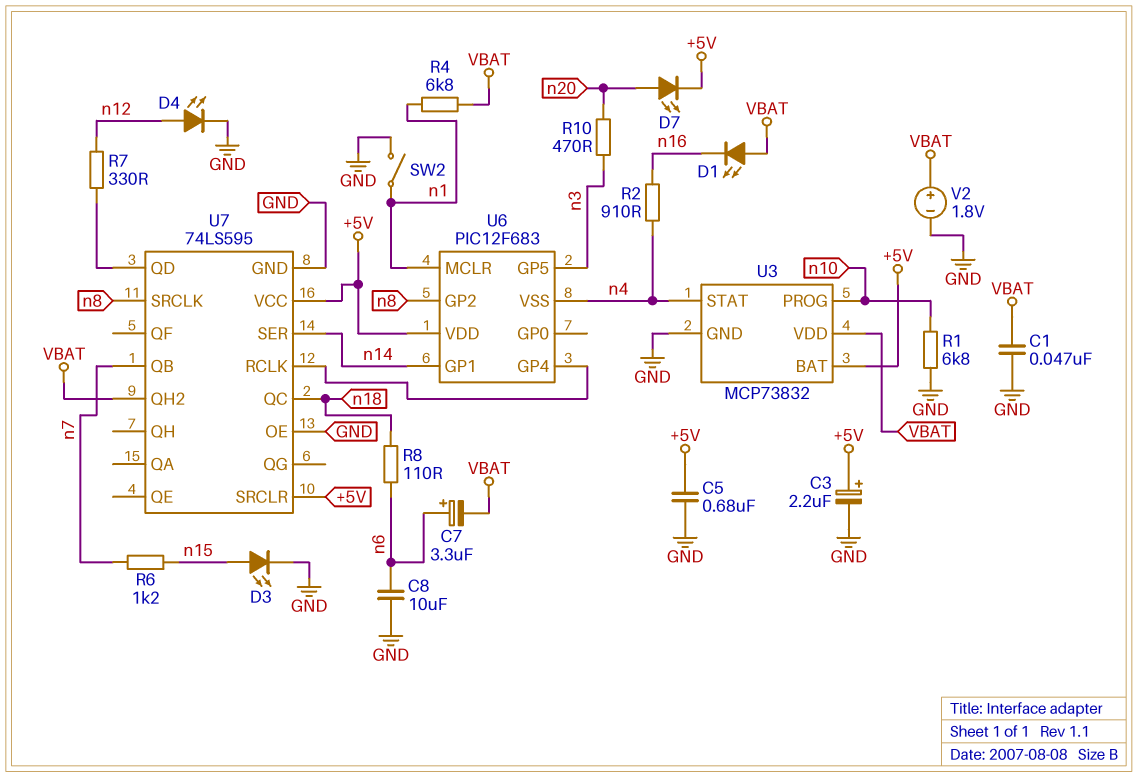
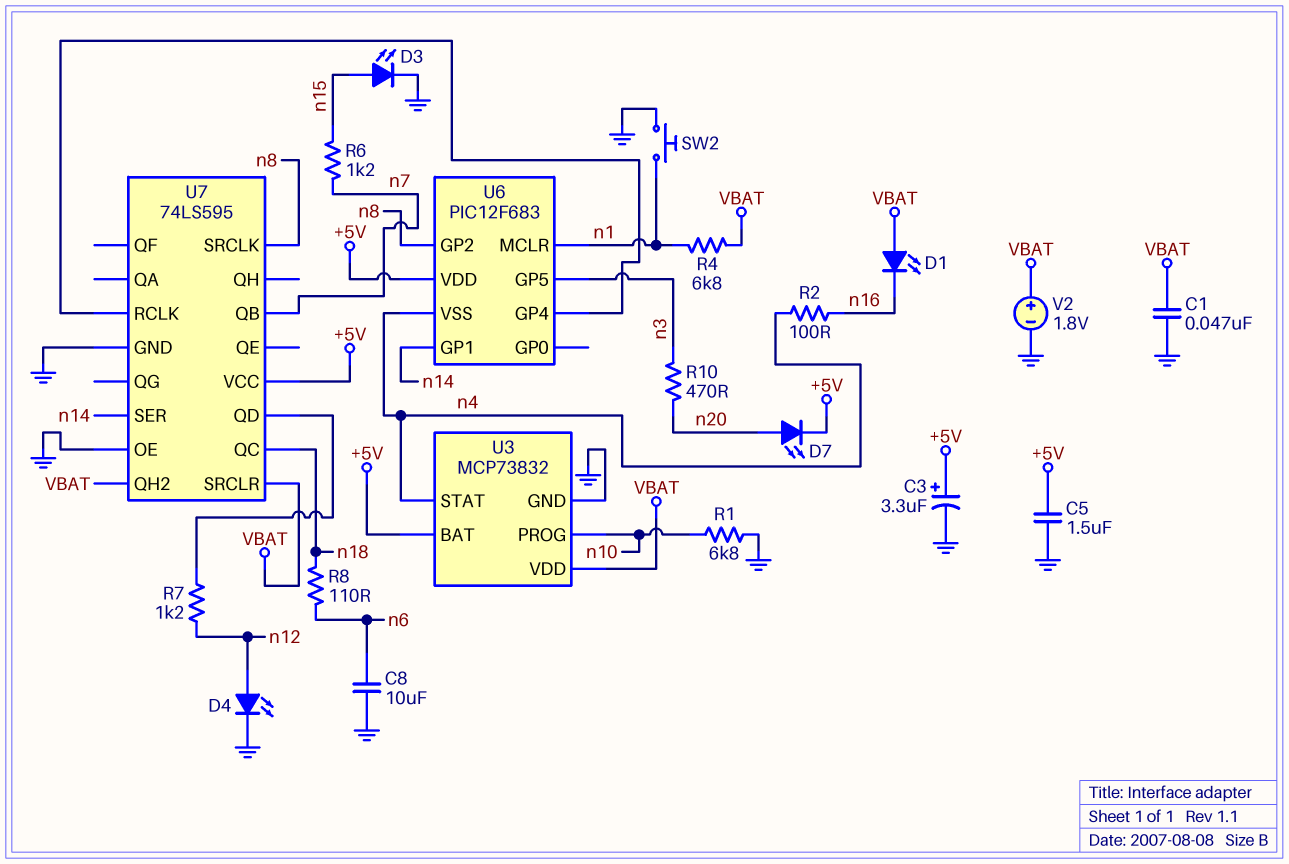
C3: 2.2uF (plus +5V, minus GND) -> 3.3uF (plus +5V, minus GND)
C5: 680nF (+5V, GND) -> 1.5uF (+5V, GND)
C7: 3.3uF (plus n6, minus VBAT) -> none
R2: 910 (n4, n16) -> 100 (n4, n16)
R7: 330 (U7/QD, n12) -> 1.2k (U7/QD, n12)
SW2: switch (GND, n1) -> button (GND, n1)
U7 pin SRCLR: +5V -> VBAT

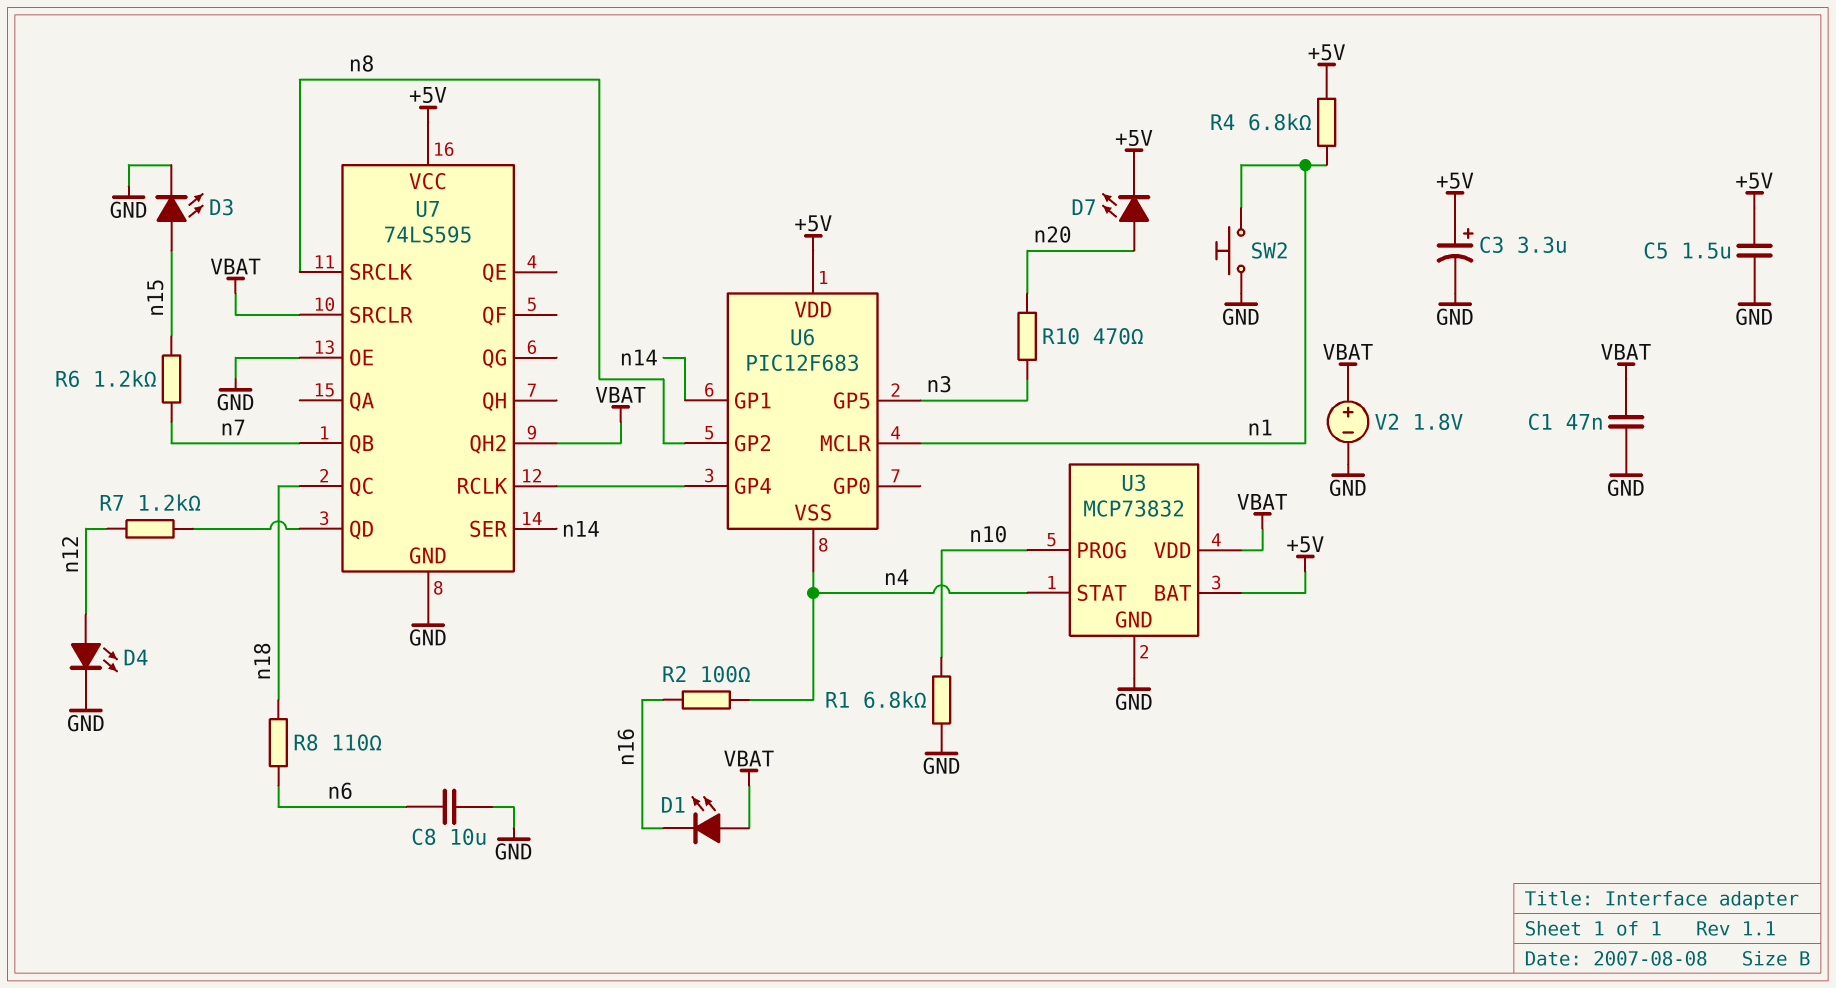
R4: 6.8k (VBAT, n1) -> 6.8k (+5V, n1)

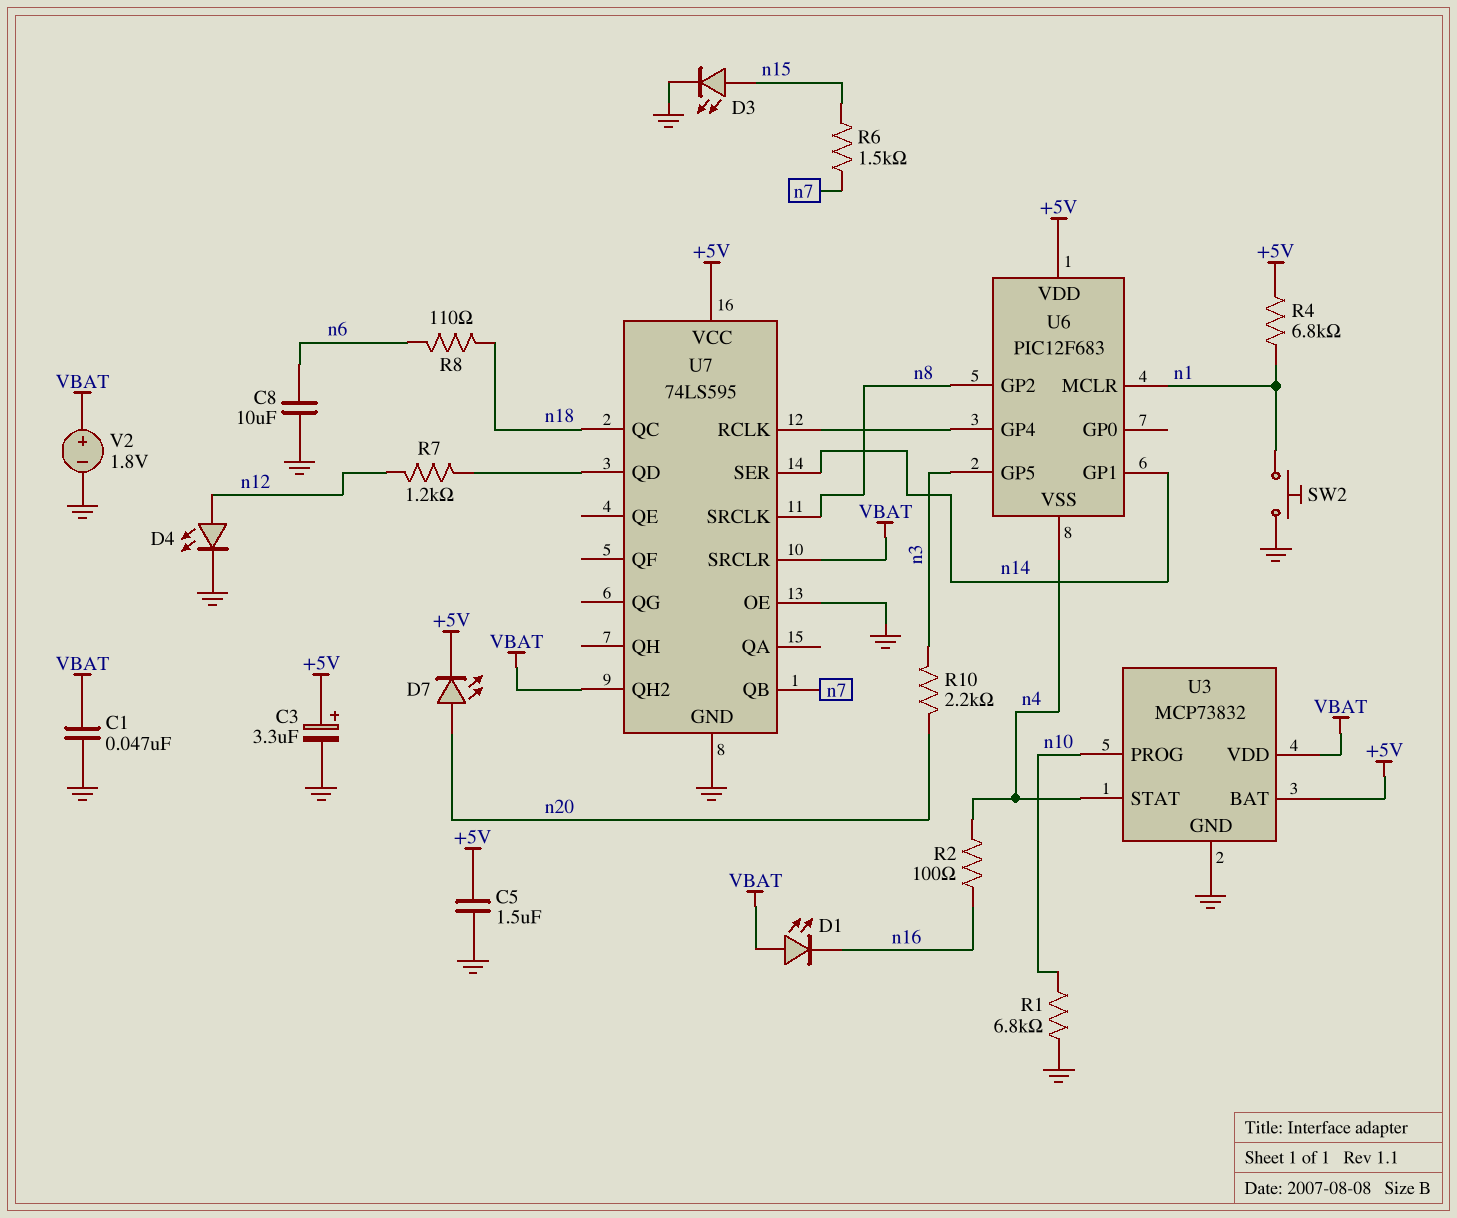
R6: 1.2k (n7, n15) -> 1.5k (n7, n15)
R10: 470 (n3, n20) -> 2.2k (n3, n20)

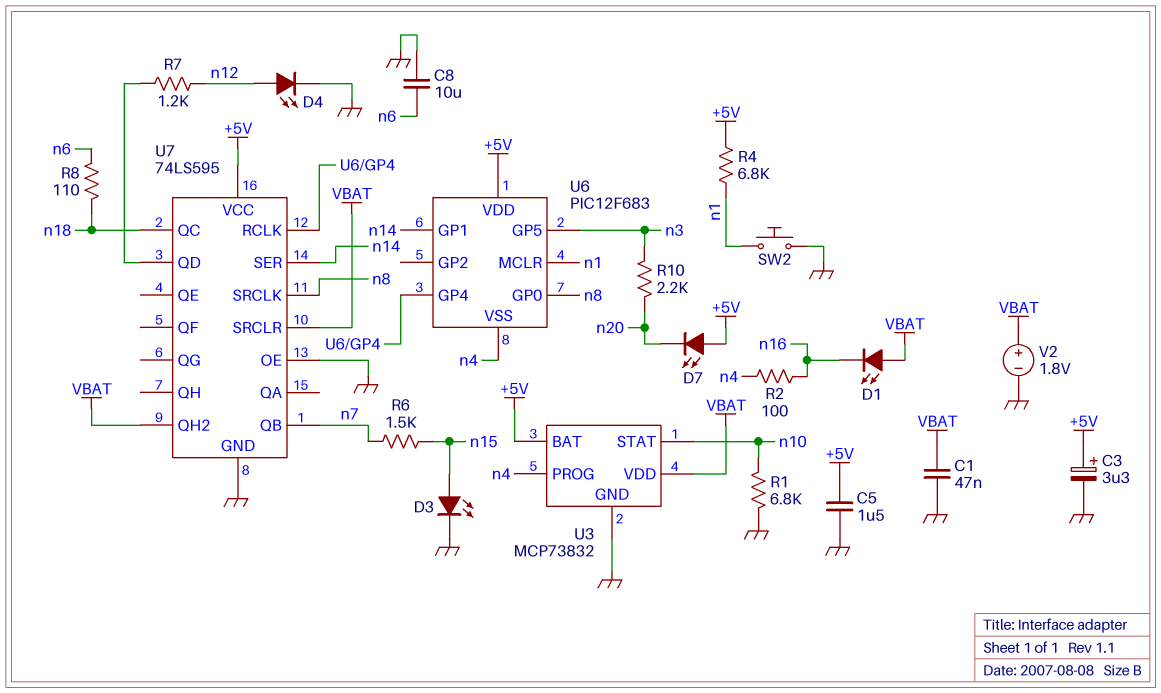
D7: LED (A n20, K +5V) -> LED (A +5V, K n20)
U3 pin PROG: n10 -> n4
U3 pin STAT: n4 -> n10
U6 pin GP0: none -> n8
U6 pin GP2: n8 -> none

